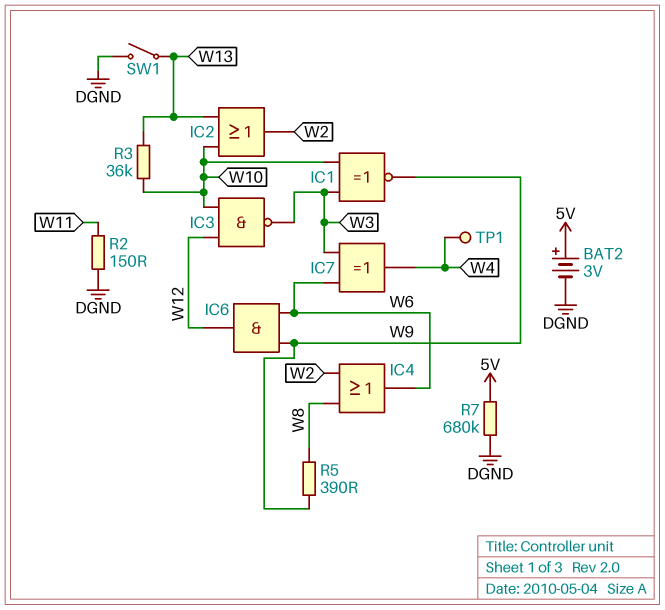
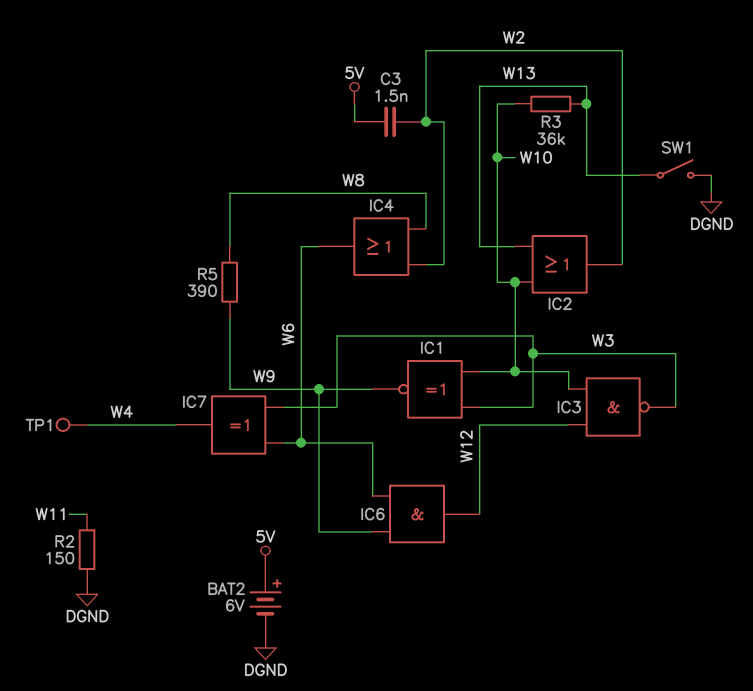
BAT2: 3V (plus 5V, minus DGND) -> 6V (plus 5V, minus DGND)
C3: none -> 1.5nF (5V, W2)
R7: 680k (5V, DGND) -> none

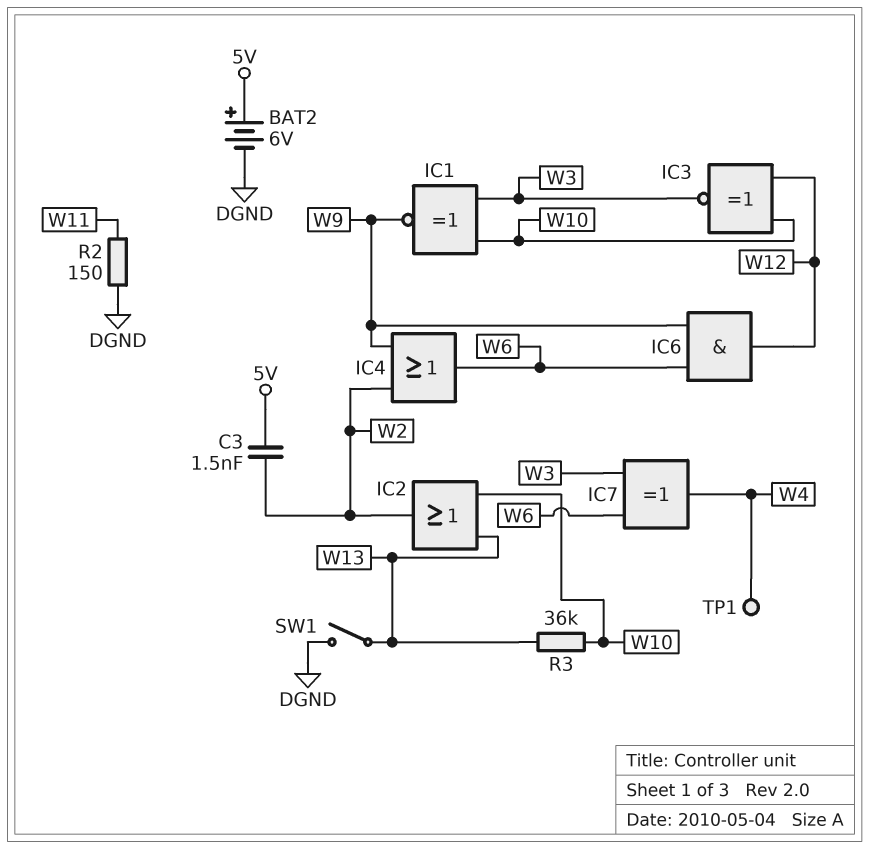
IC3: NAND (in W10, in W12, out W3) -> XNOR (in W10, in W12, out W3)
IC4: OR (in W2, in W8, out W6) -> OR (in W2, in W9, out W6)
R5: 390 (W8, W9) -> none

